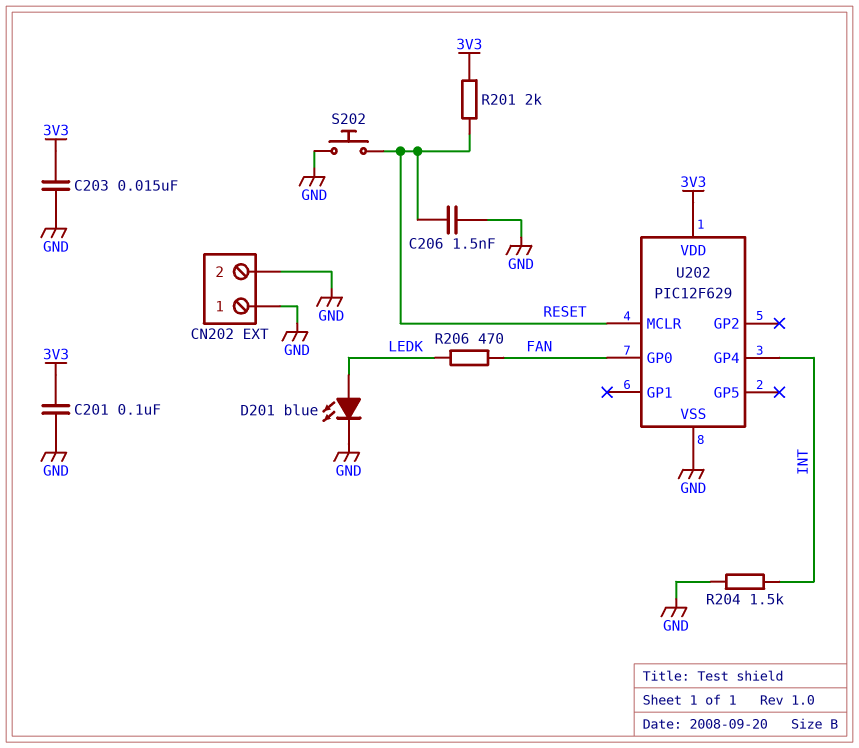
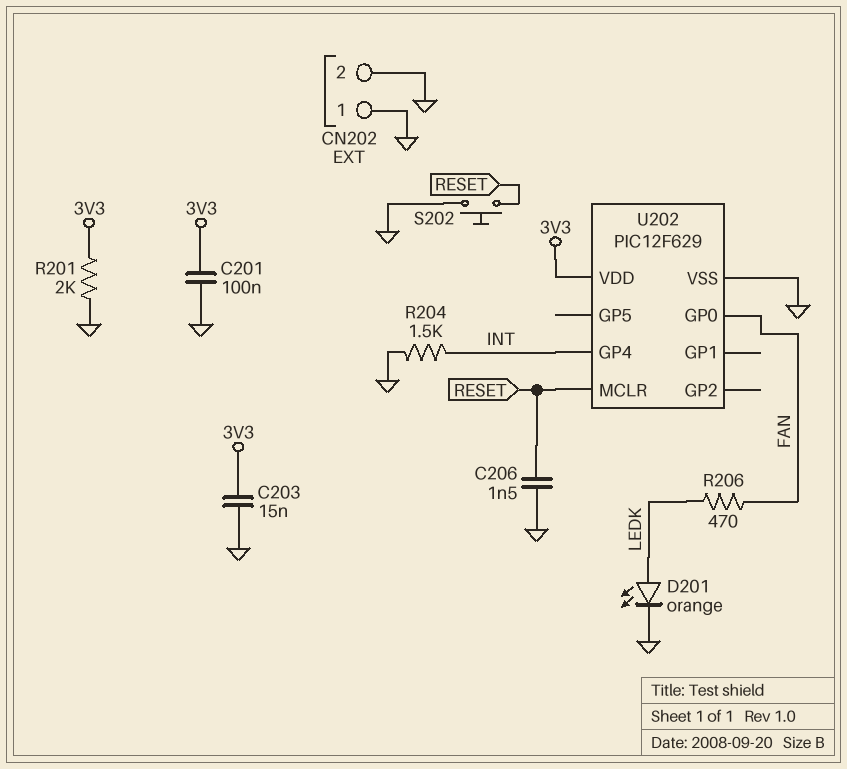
D201: LED blue (A LEDK, K GND) -> LED orange (A LEDK, K GND)
R201: 2k (3V3, RESET) -> 2k (3V3, GND)

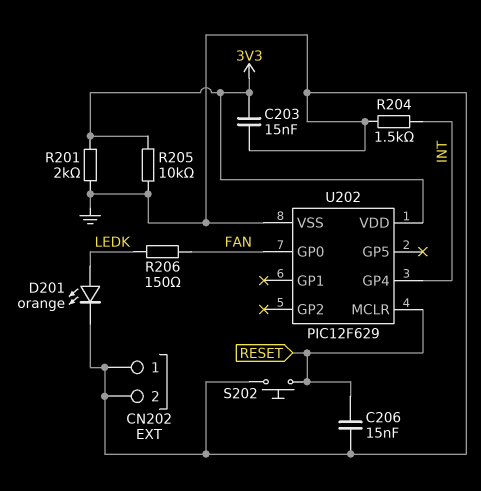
C201: 100nF (3V3, GND) -> none
C206: 1.5nF (GND, RESET) -> 15nF (GND, RESET)
R205: none -> 10k (3V3, GND)
R206: 470 (FAN, LEDK) -> 150 (FAN, LEDK)

